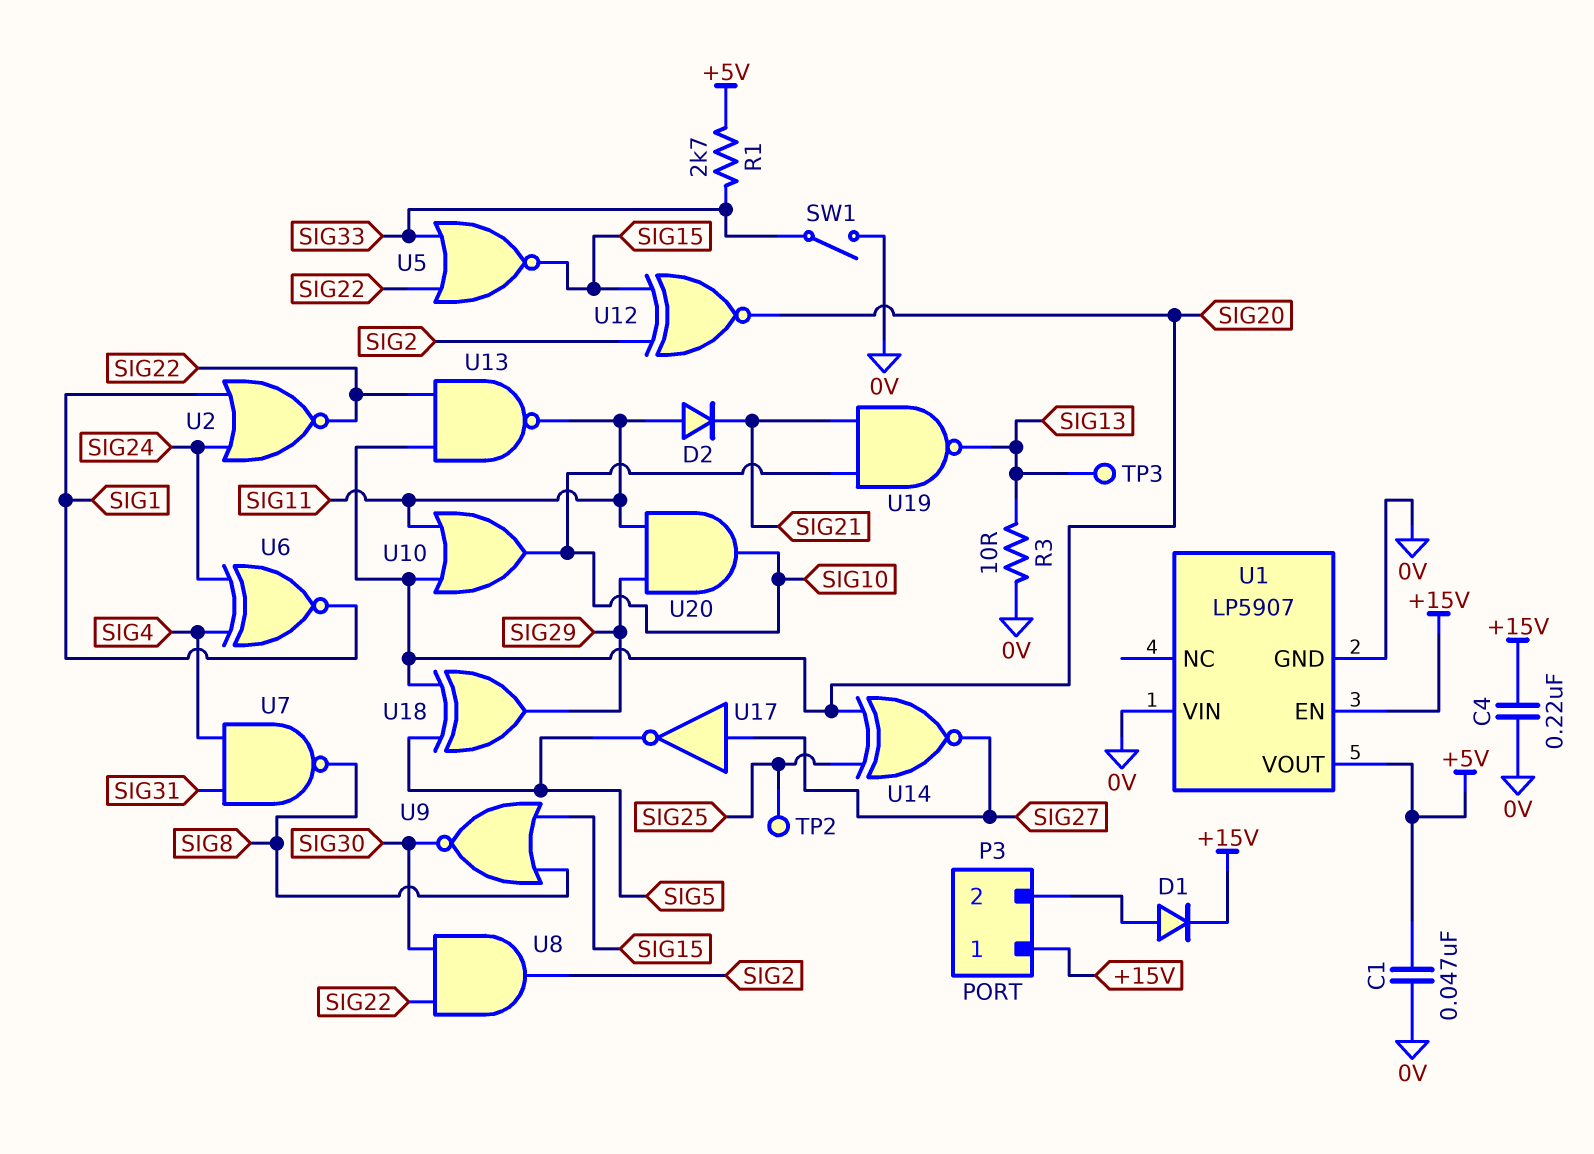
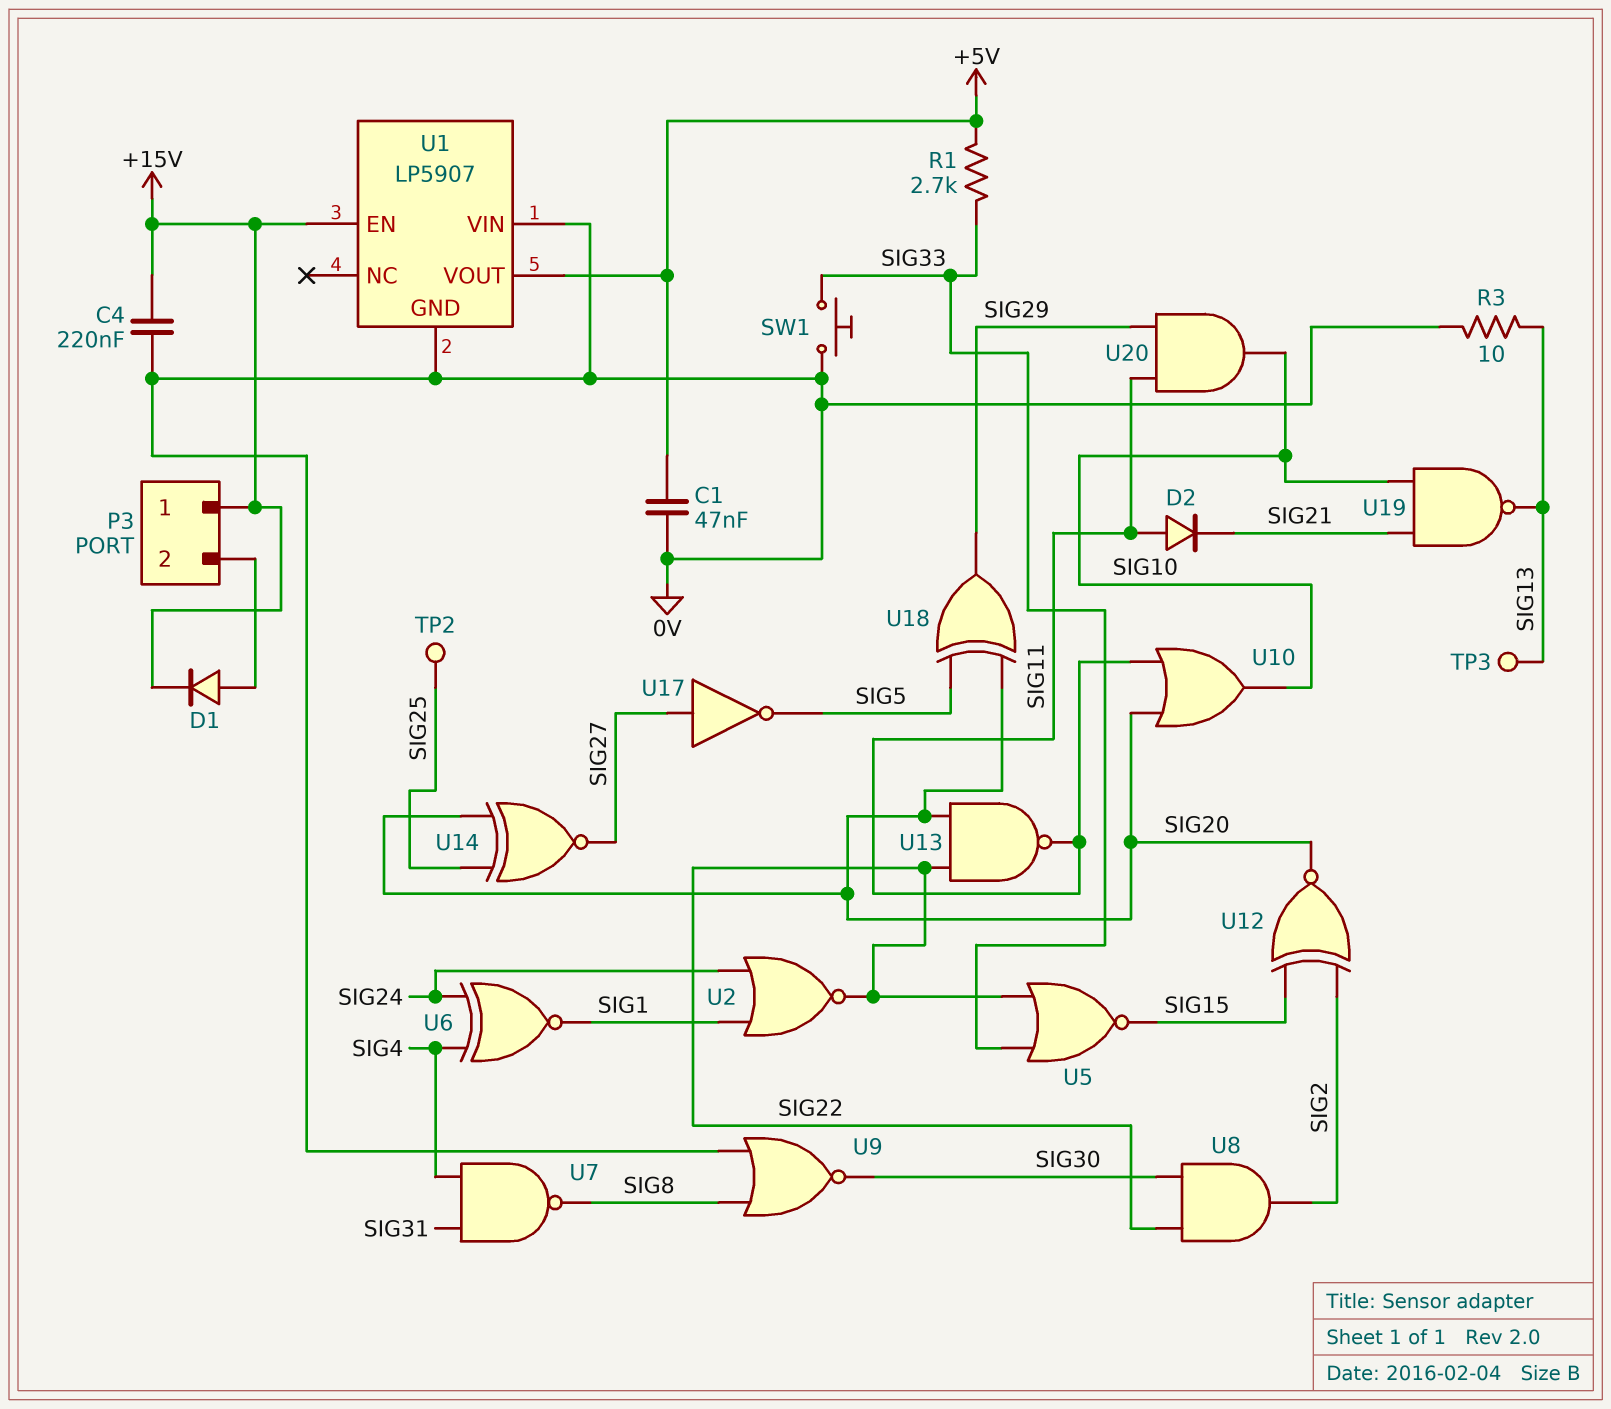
SW1: switch (0V, SIG33) -> button (0V, SIG33)
U9: NOR (in SIG8, in SIG15, out SIG30) -> NOR (in 0V, in SIG8, out SIG30)

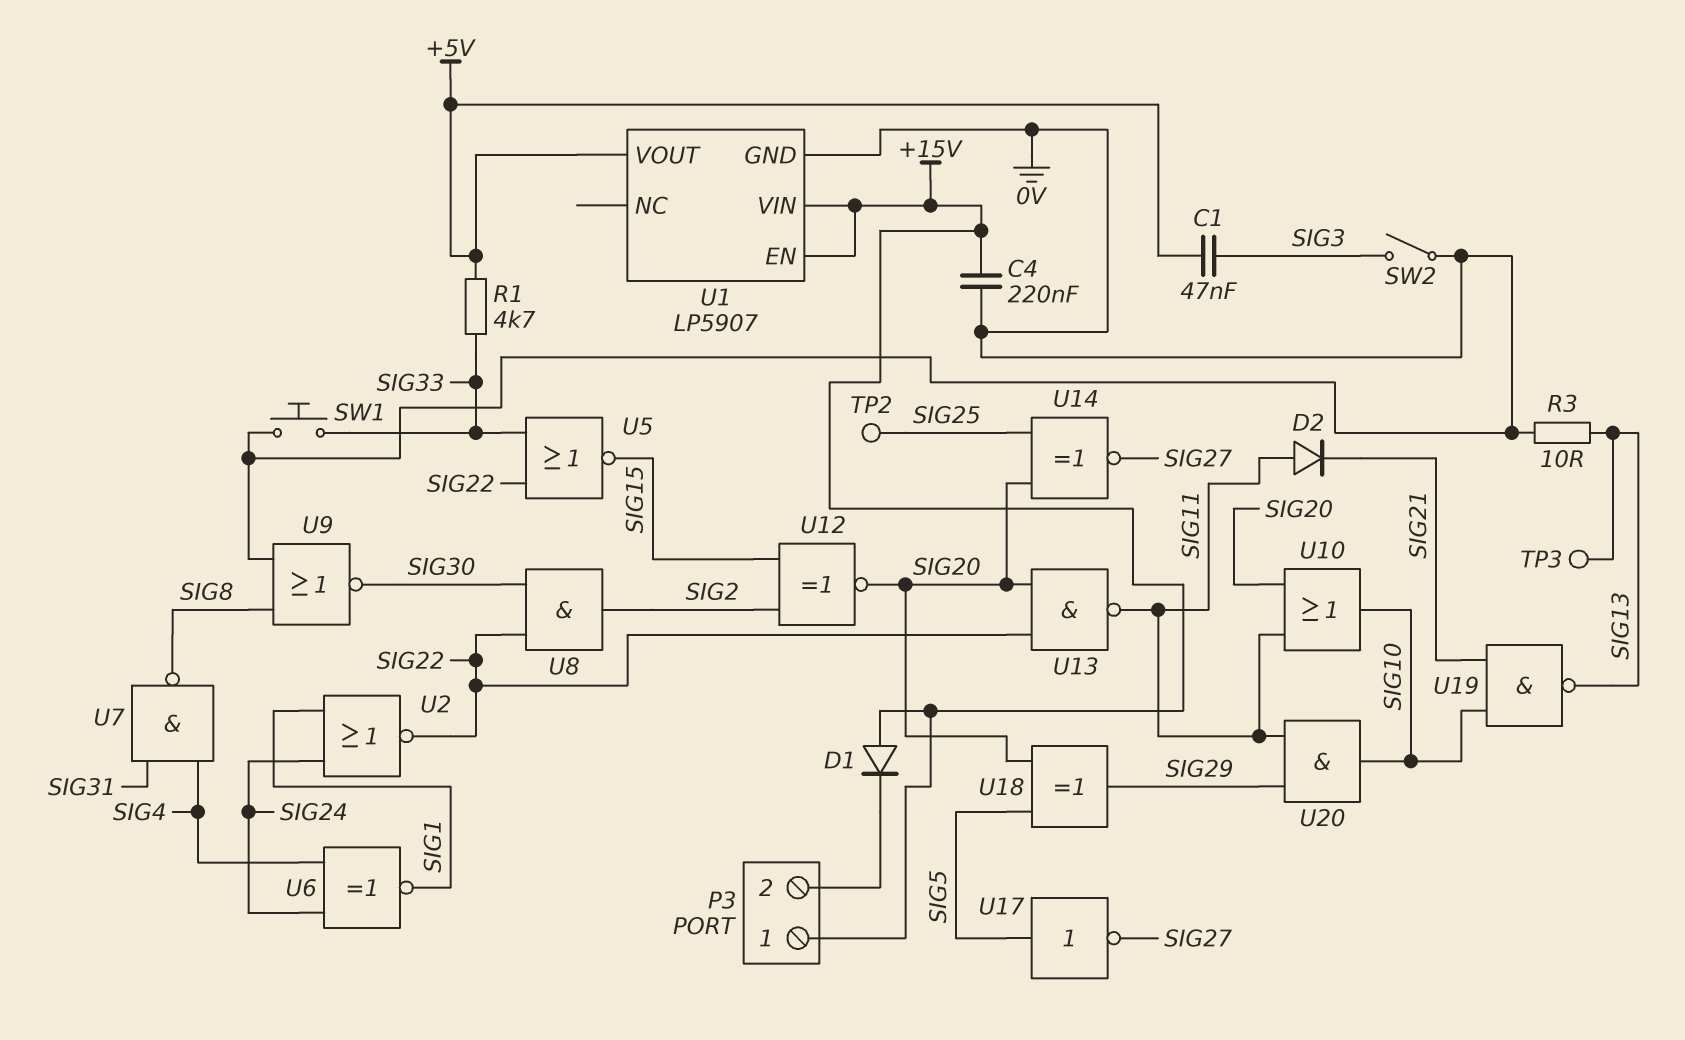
C1: 47nF (+5V, 0V) -> 47nF (+5V, SIG3)
D1: diode (A P3/2, K +15V) -> diode (A +15V, K P3/2)
R1: 2.7k (+5V, SIG33) -> 4.7k (+5V, SIG33)
SW2: none -> switch (0V, SIG3)
U1 pin VIN: 0V -> +15V
U17: NOT (in SIG27, out SIG5) -> NOT (in SIG5, out SIG27)

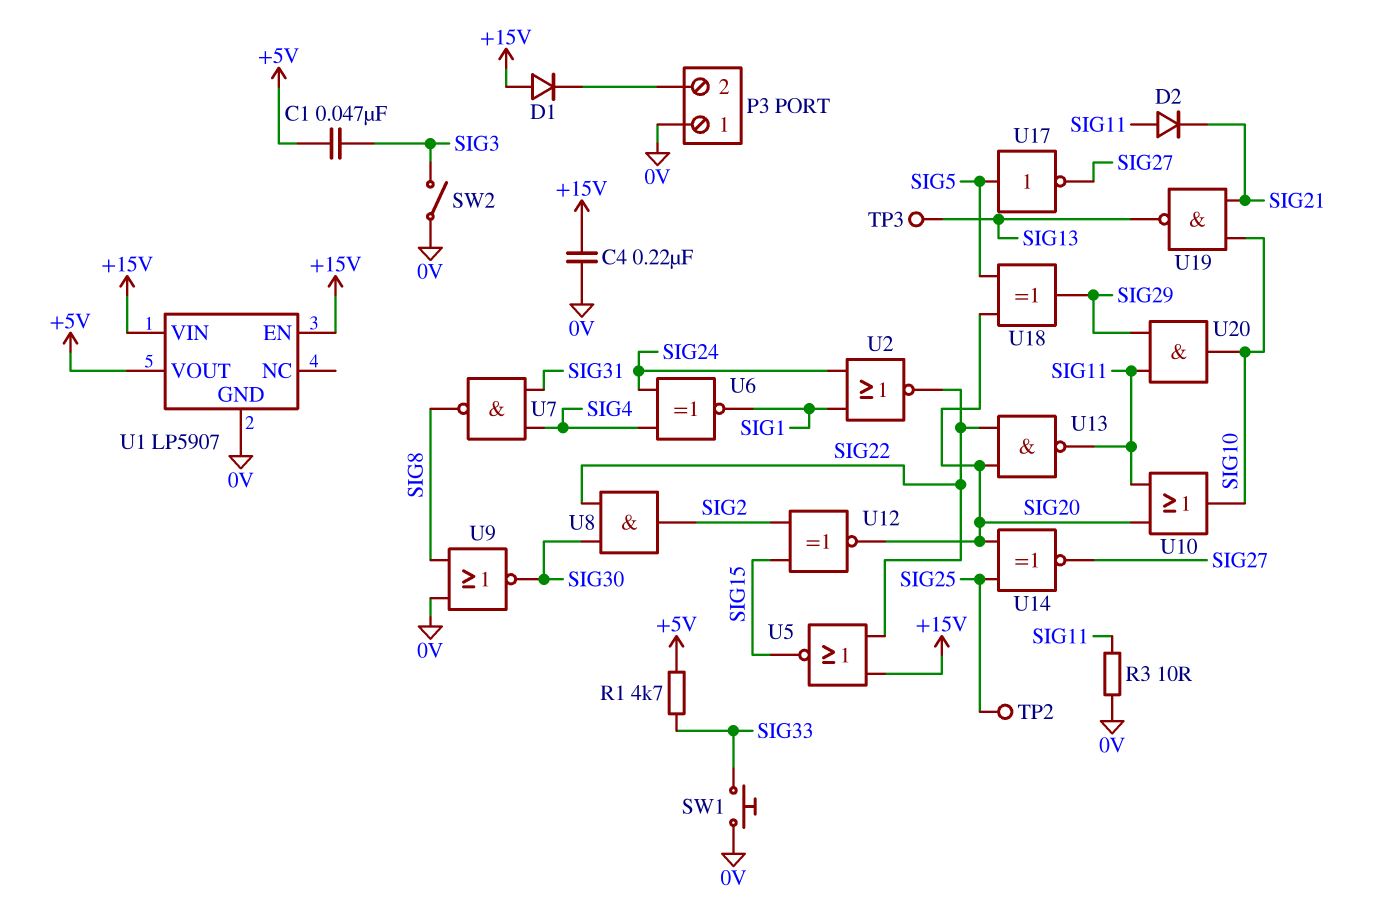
P3 pin 1: +15V -> 0V
R3: 10 (0V, SIG13) -> 10 (0V, SIG11)
U5: NOR (in SIG22, in SIG33, out SIG15) -> NOR (in +15V, in SIG22, out SIG15)

